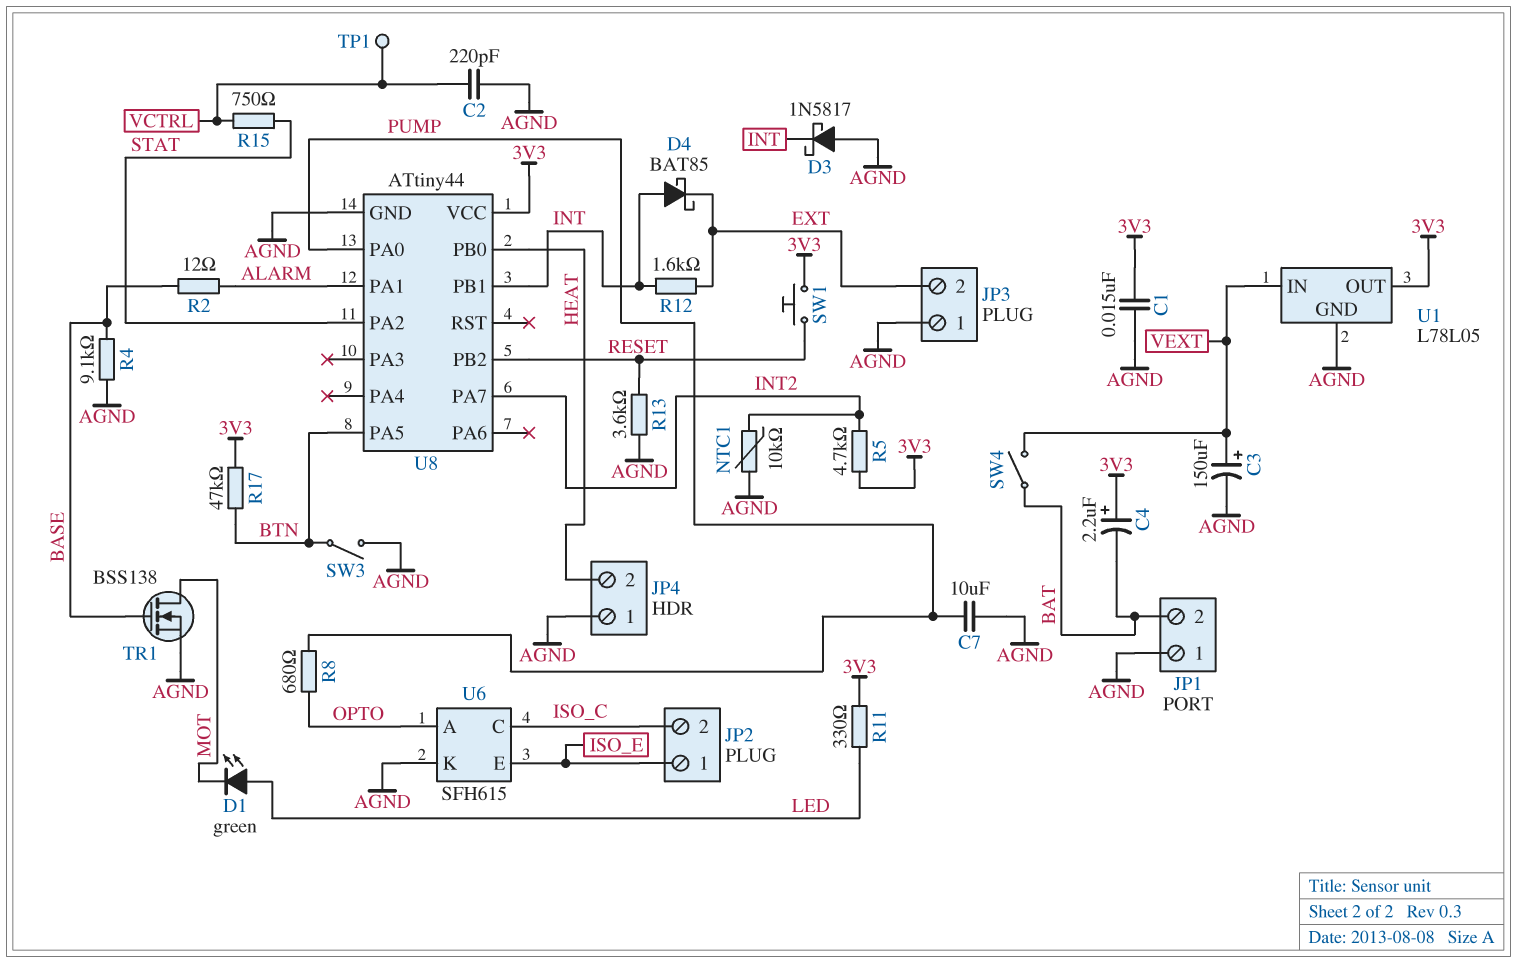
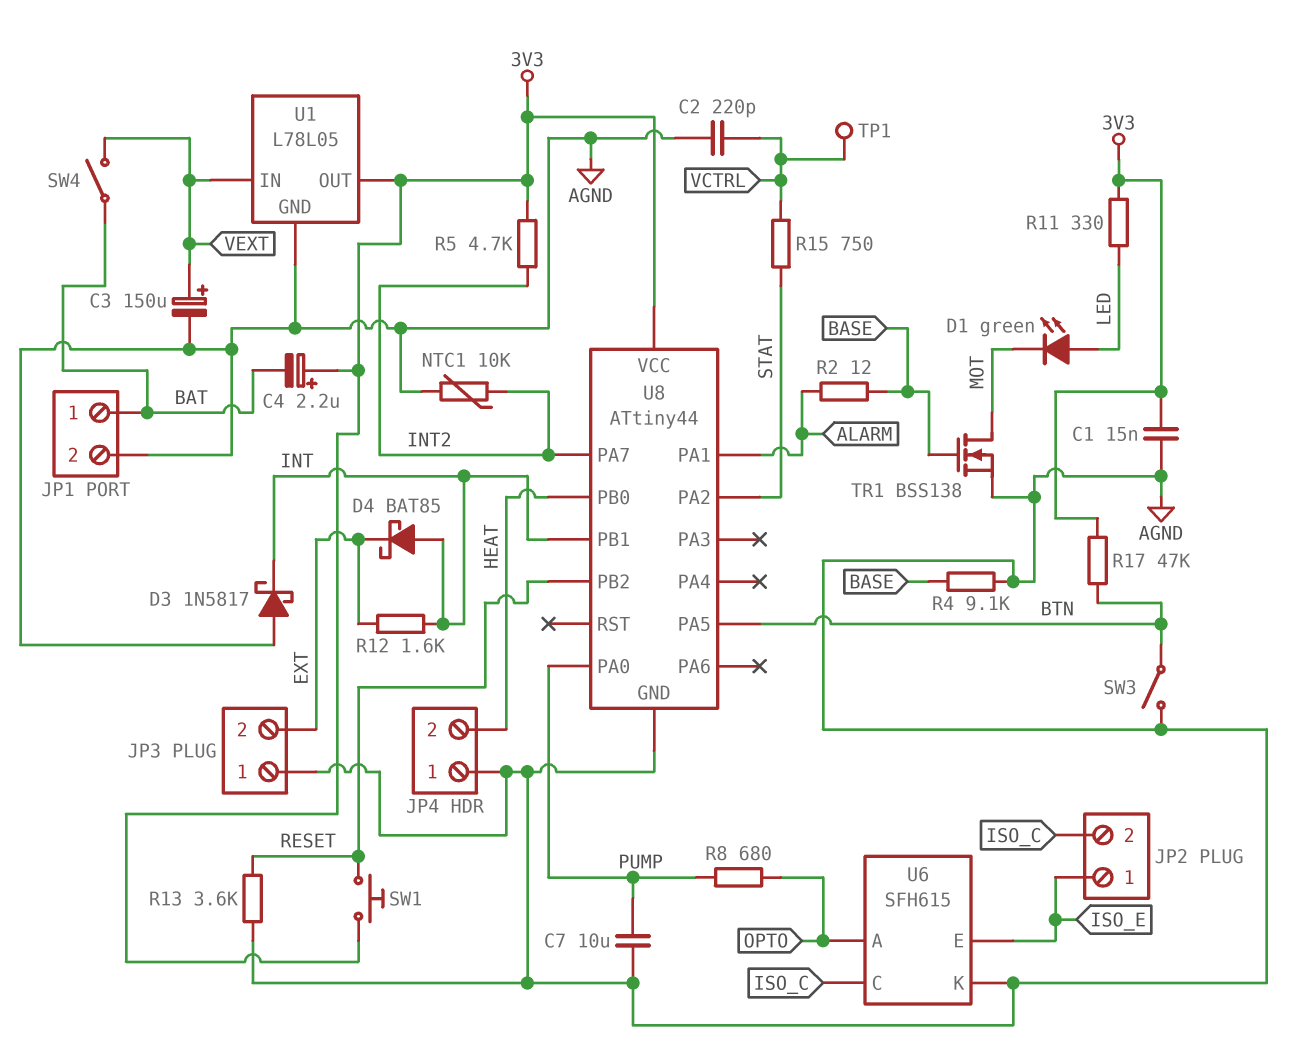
JP1 pin 1: AGND -> BAT
JP1 pin 2: BAT -> AGND

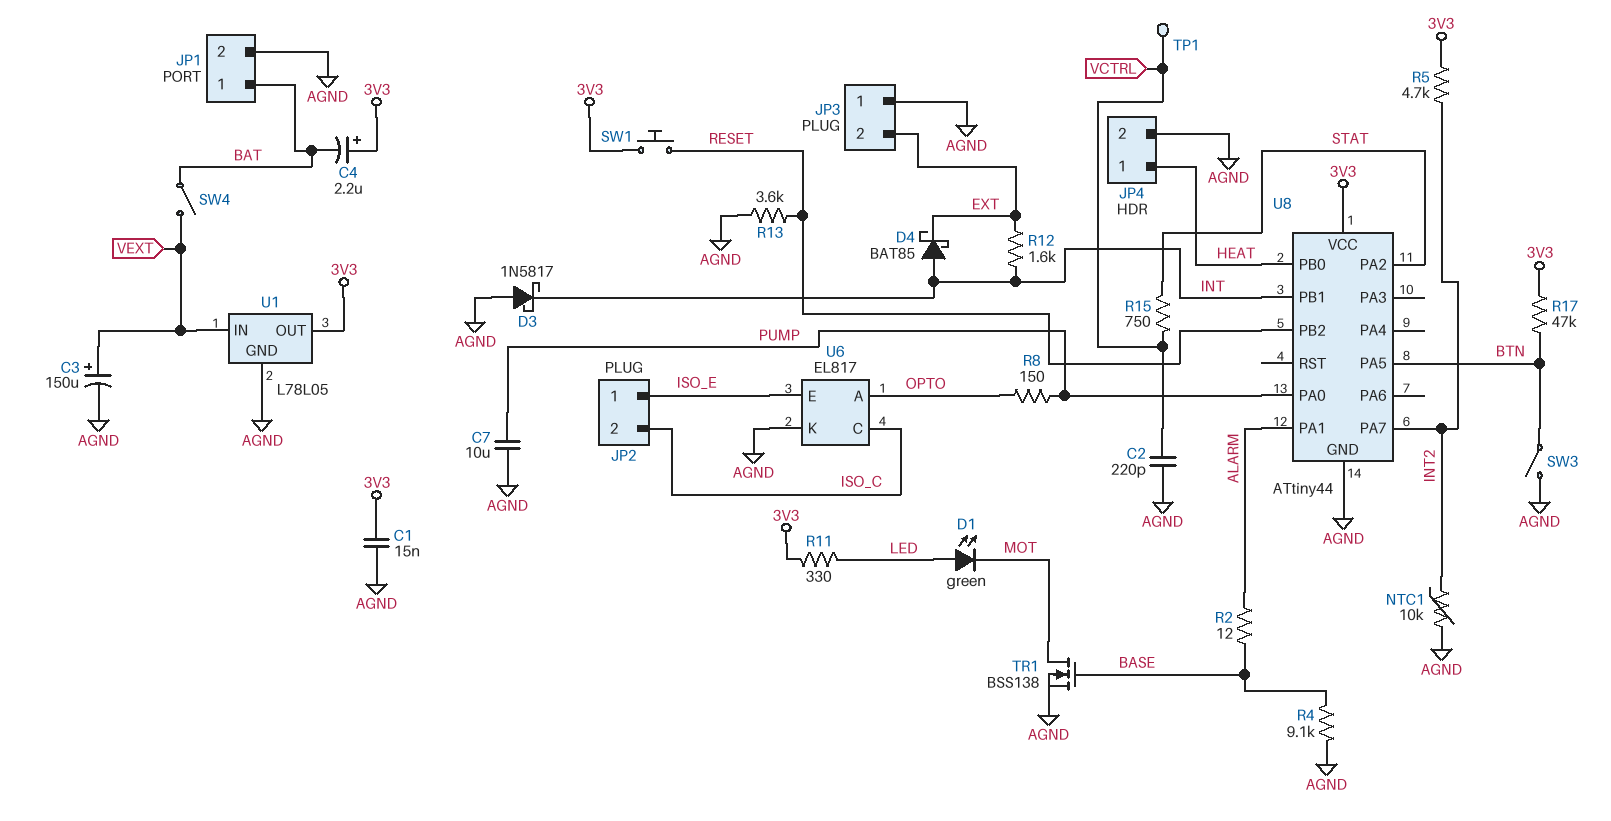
JP4 pin 1: AGND -> HEAT
JP4 pin 2: HEAT -> AGND
R8: 680 (OPTO, PUMP) -> 150 (OPTO, PUMP)
U6: SFH615 -> EL817

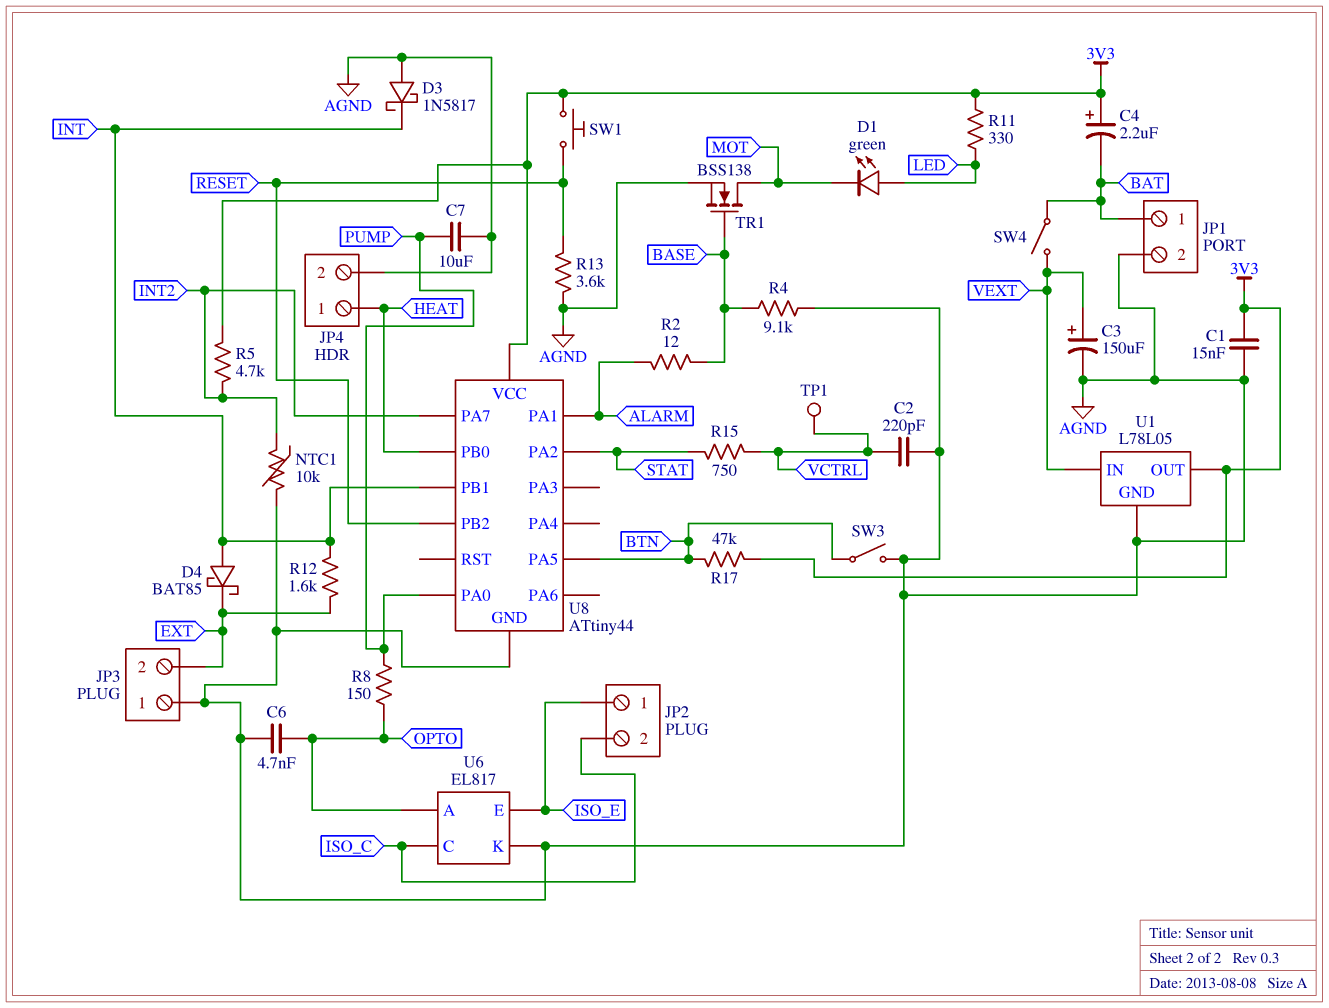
C6: none -> 4.7nF (AGND, OPTO)

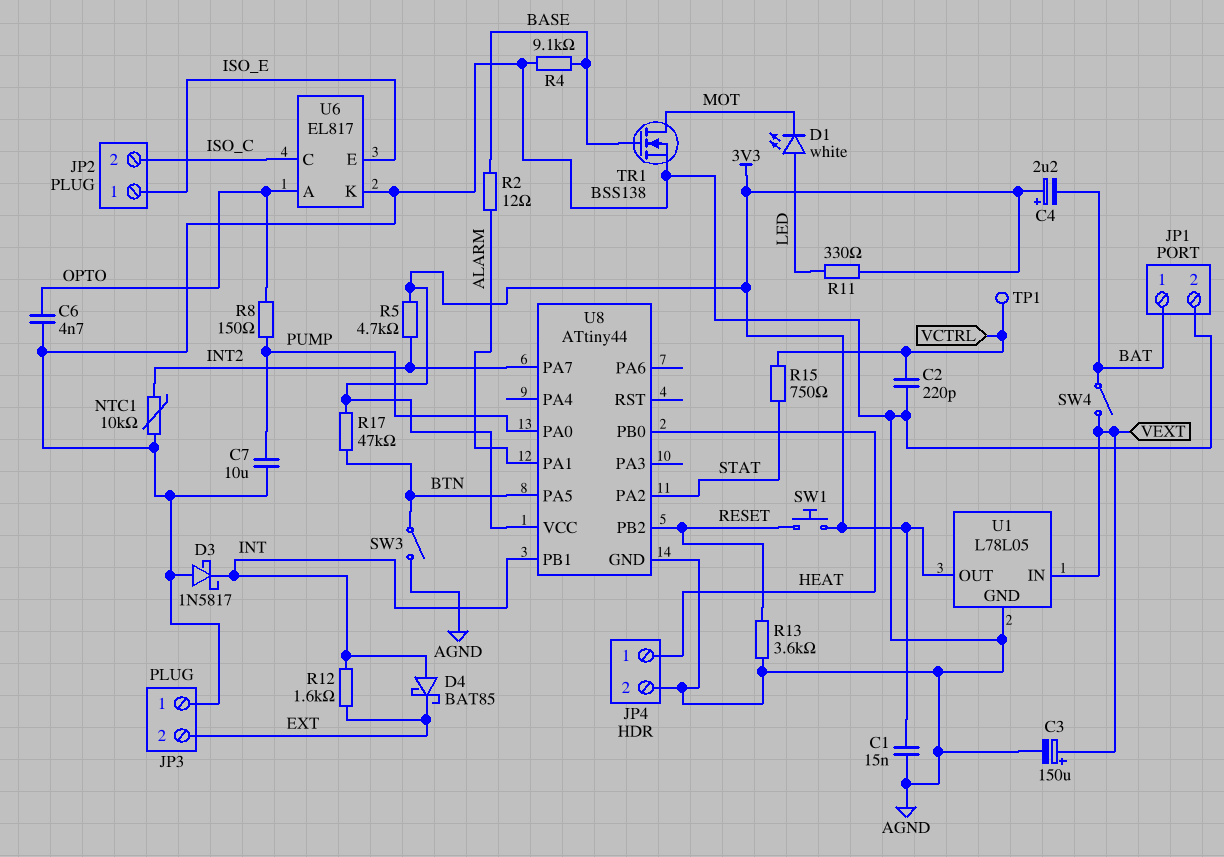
D1: LED green (A LED, K MOT) -> LED white (A LED, K MOT)

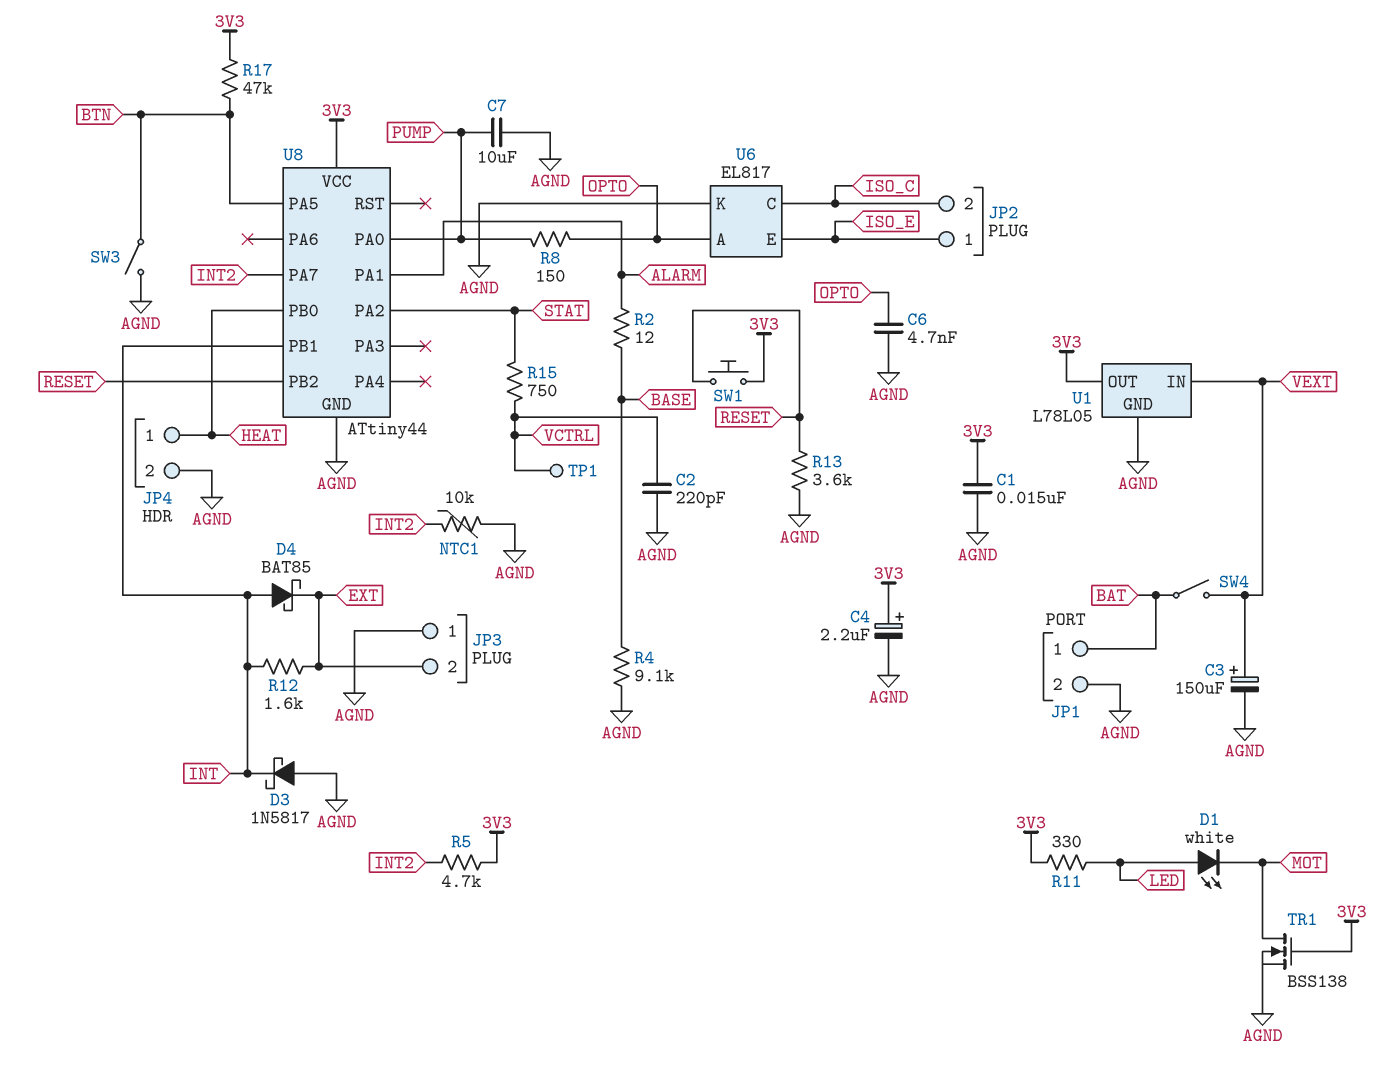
C4: 2.2uF (plus 3V3, minus BAT) -> 2.2uF (plus 3V3, minus AGND)
TR1: NMOS BSS138 (G BASE, D MOT, S AGND) -> NMOS BSS138 (G 3V3, D MOT, S AGND)

